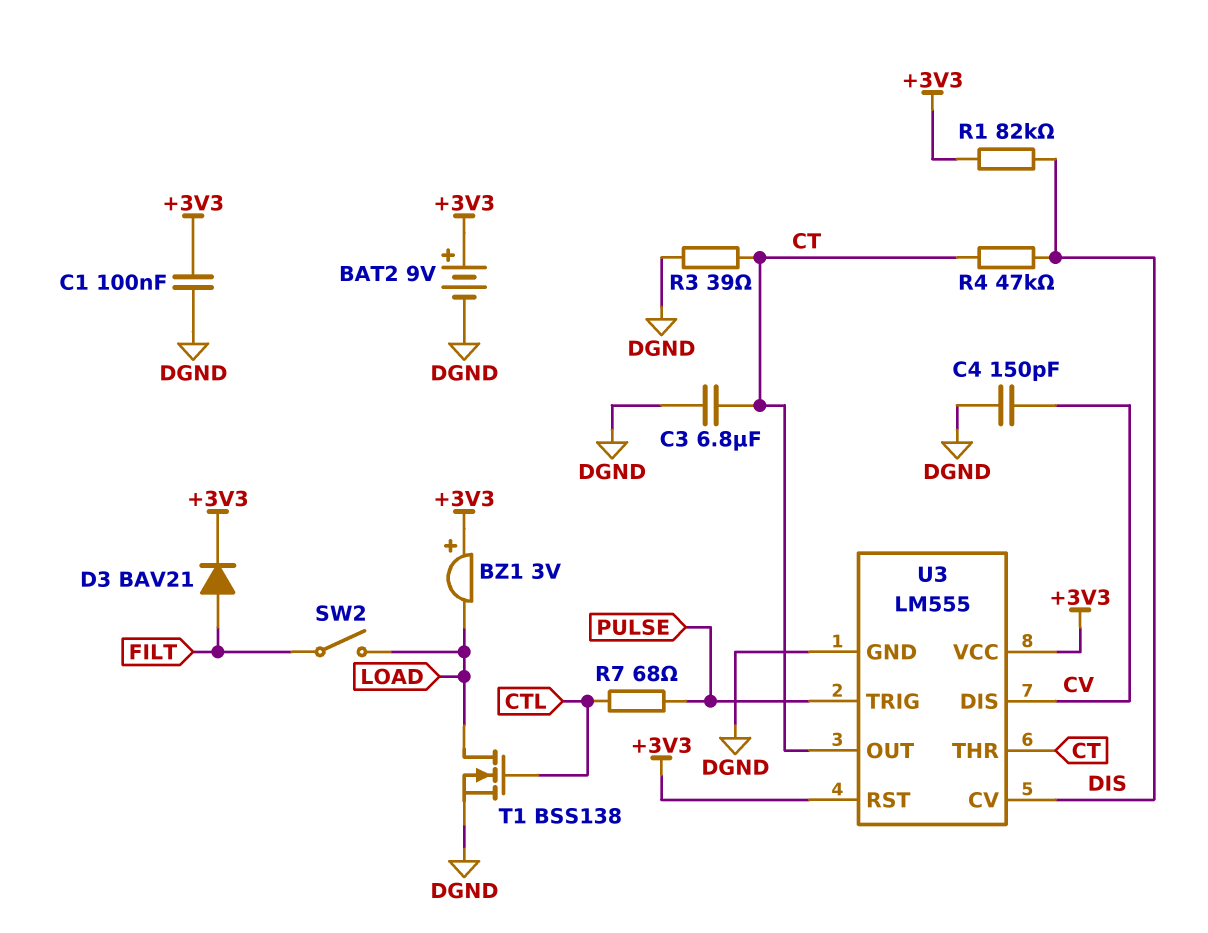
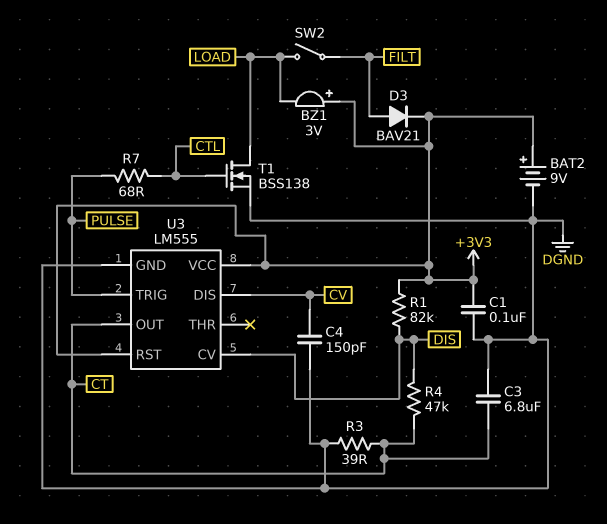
U3 pin THR: CT -> none

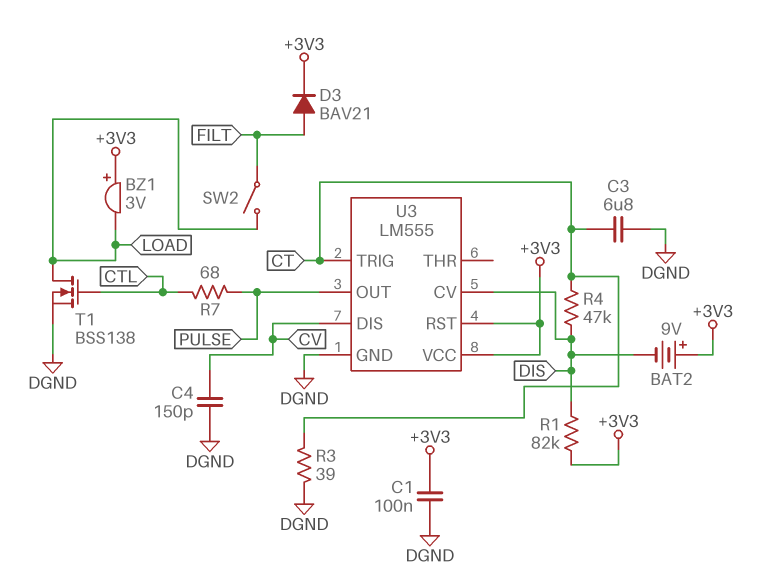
BAT2: 9V (plus +3V3, minus DGND) -> 9V (plus +3V3, minus DIS)
U3 pin OUT: CT -> PULSE
U3 pin TRIG: PULSE -> CT

